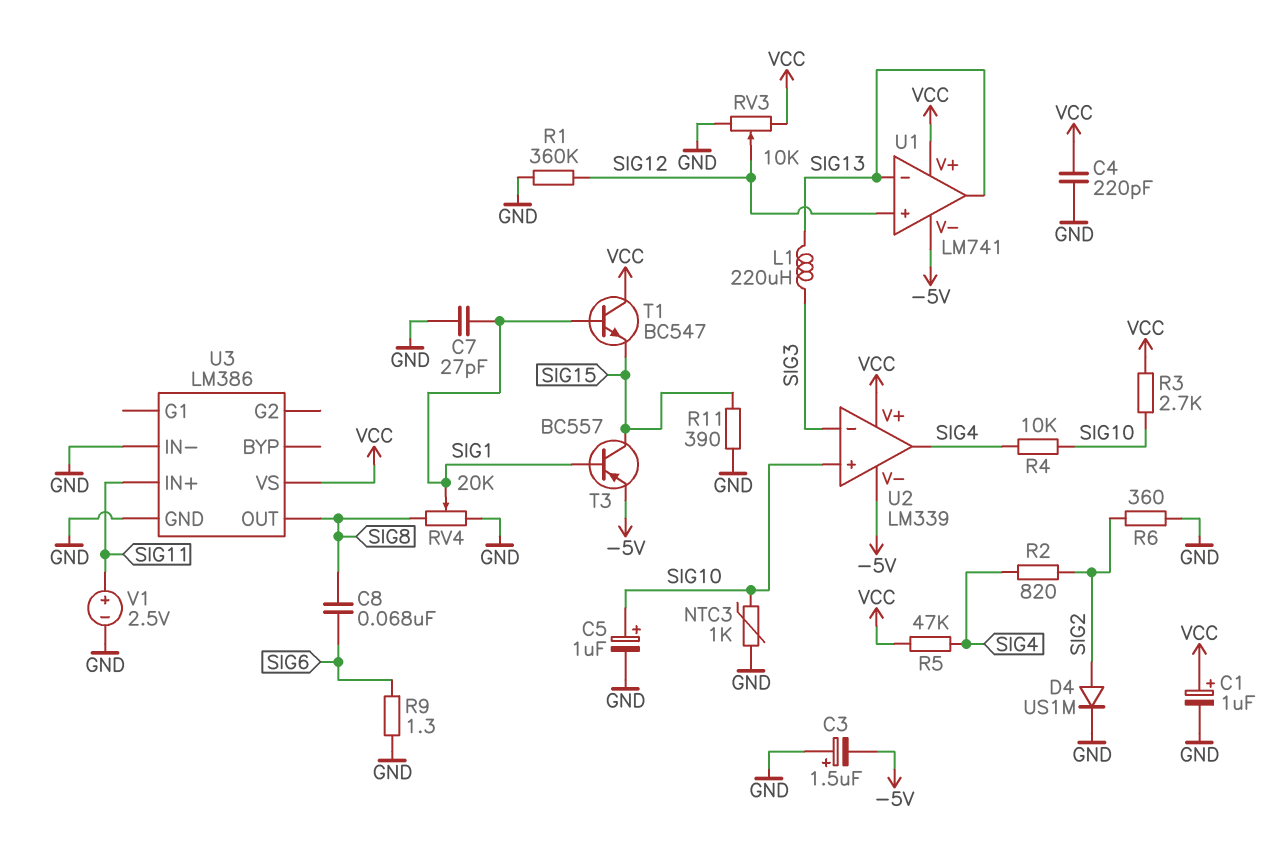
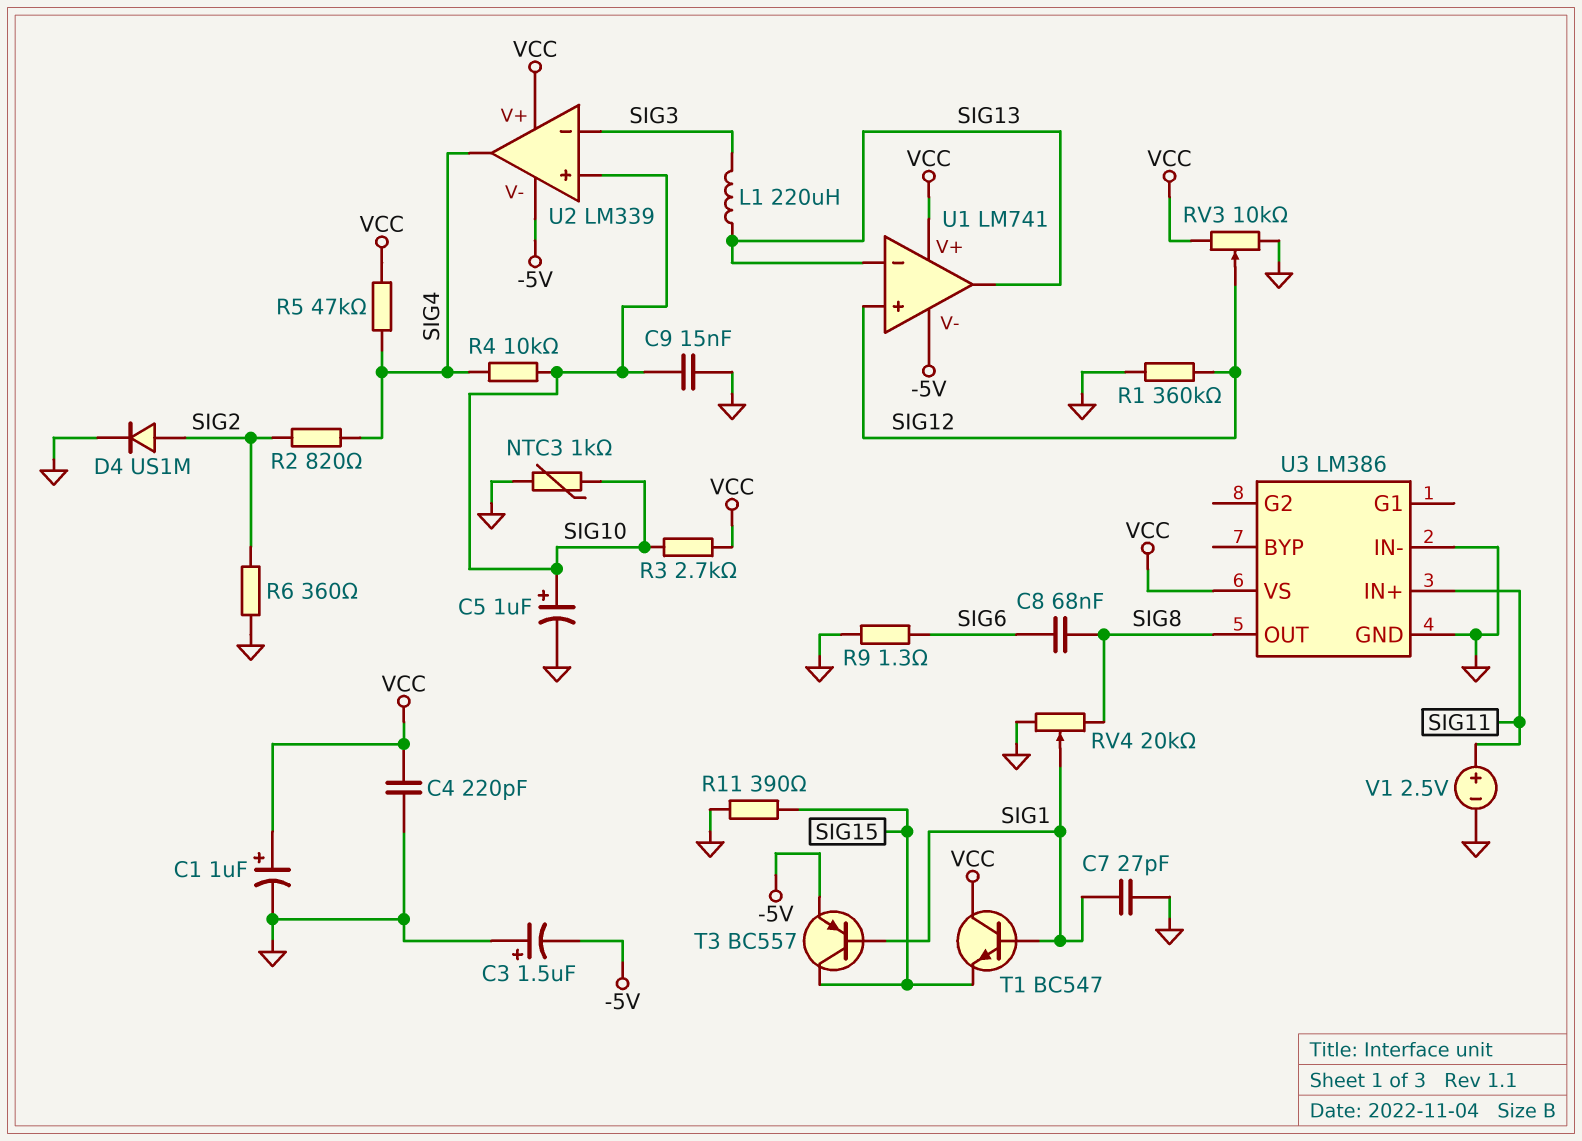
C9: none -> 15nF (GND, SIG10)

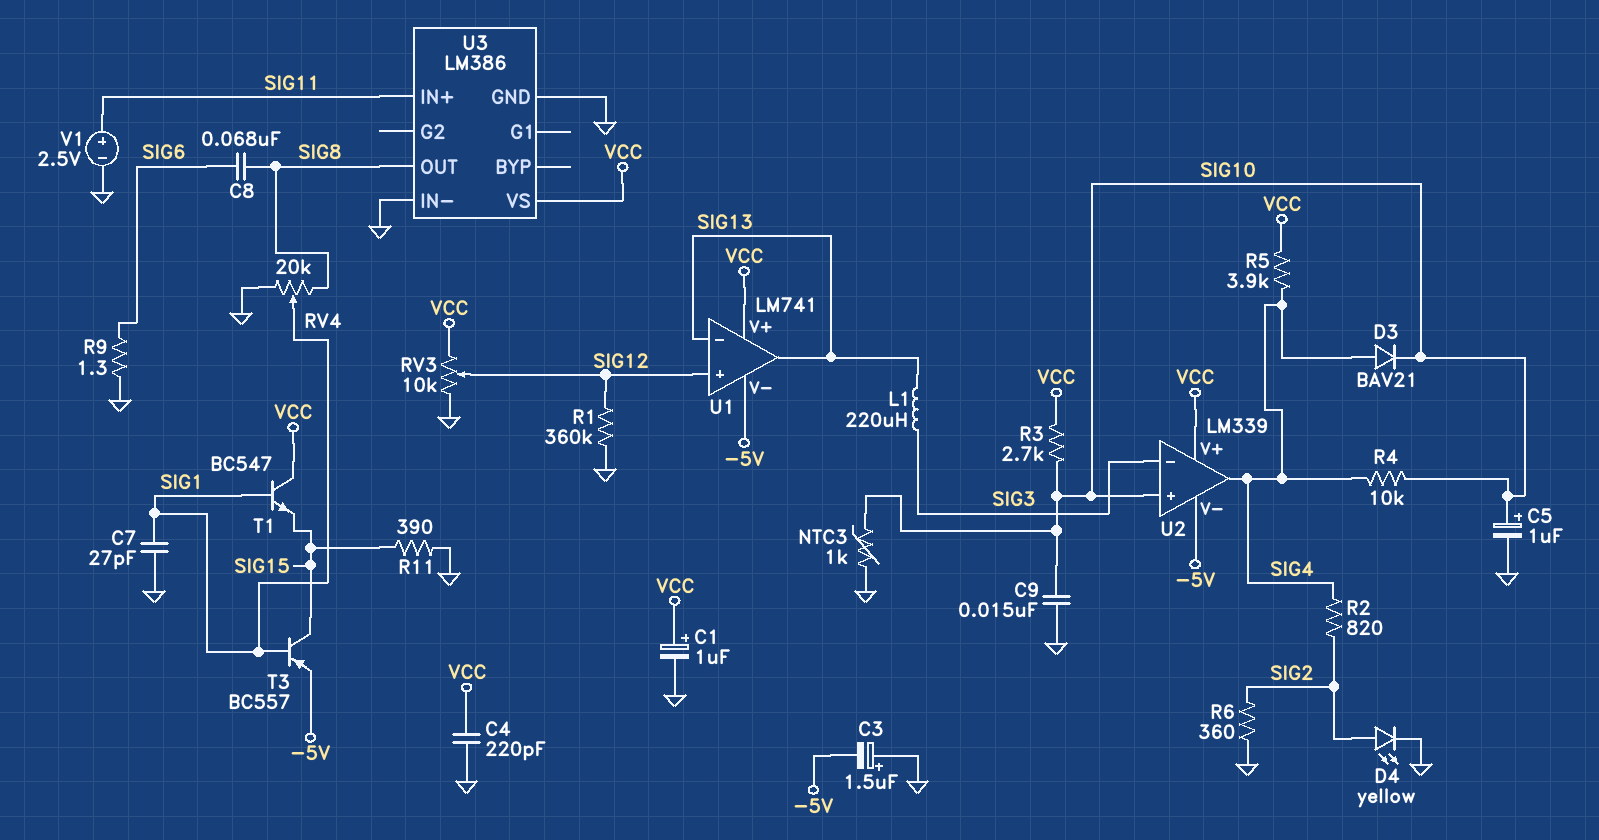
D3: none -> diode BAV21 (A SIG4, K SIG10)
D4: diode US1M (A SIG2, K GND) -> LED yellow (A SIG2, K GND)
R5: 47k (SIG4, VCC) -> 3.9k (SIG4, VCC)

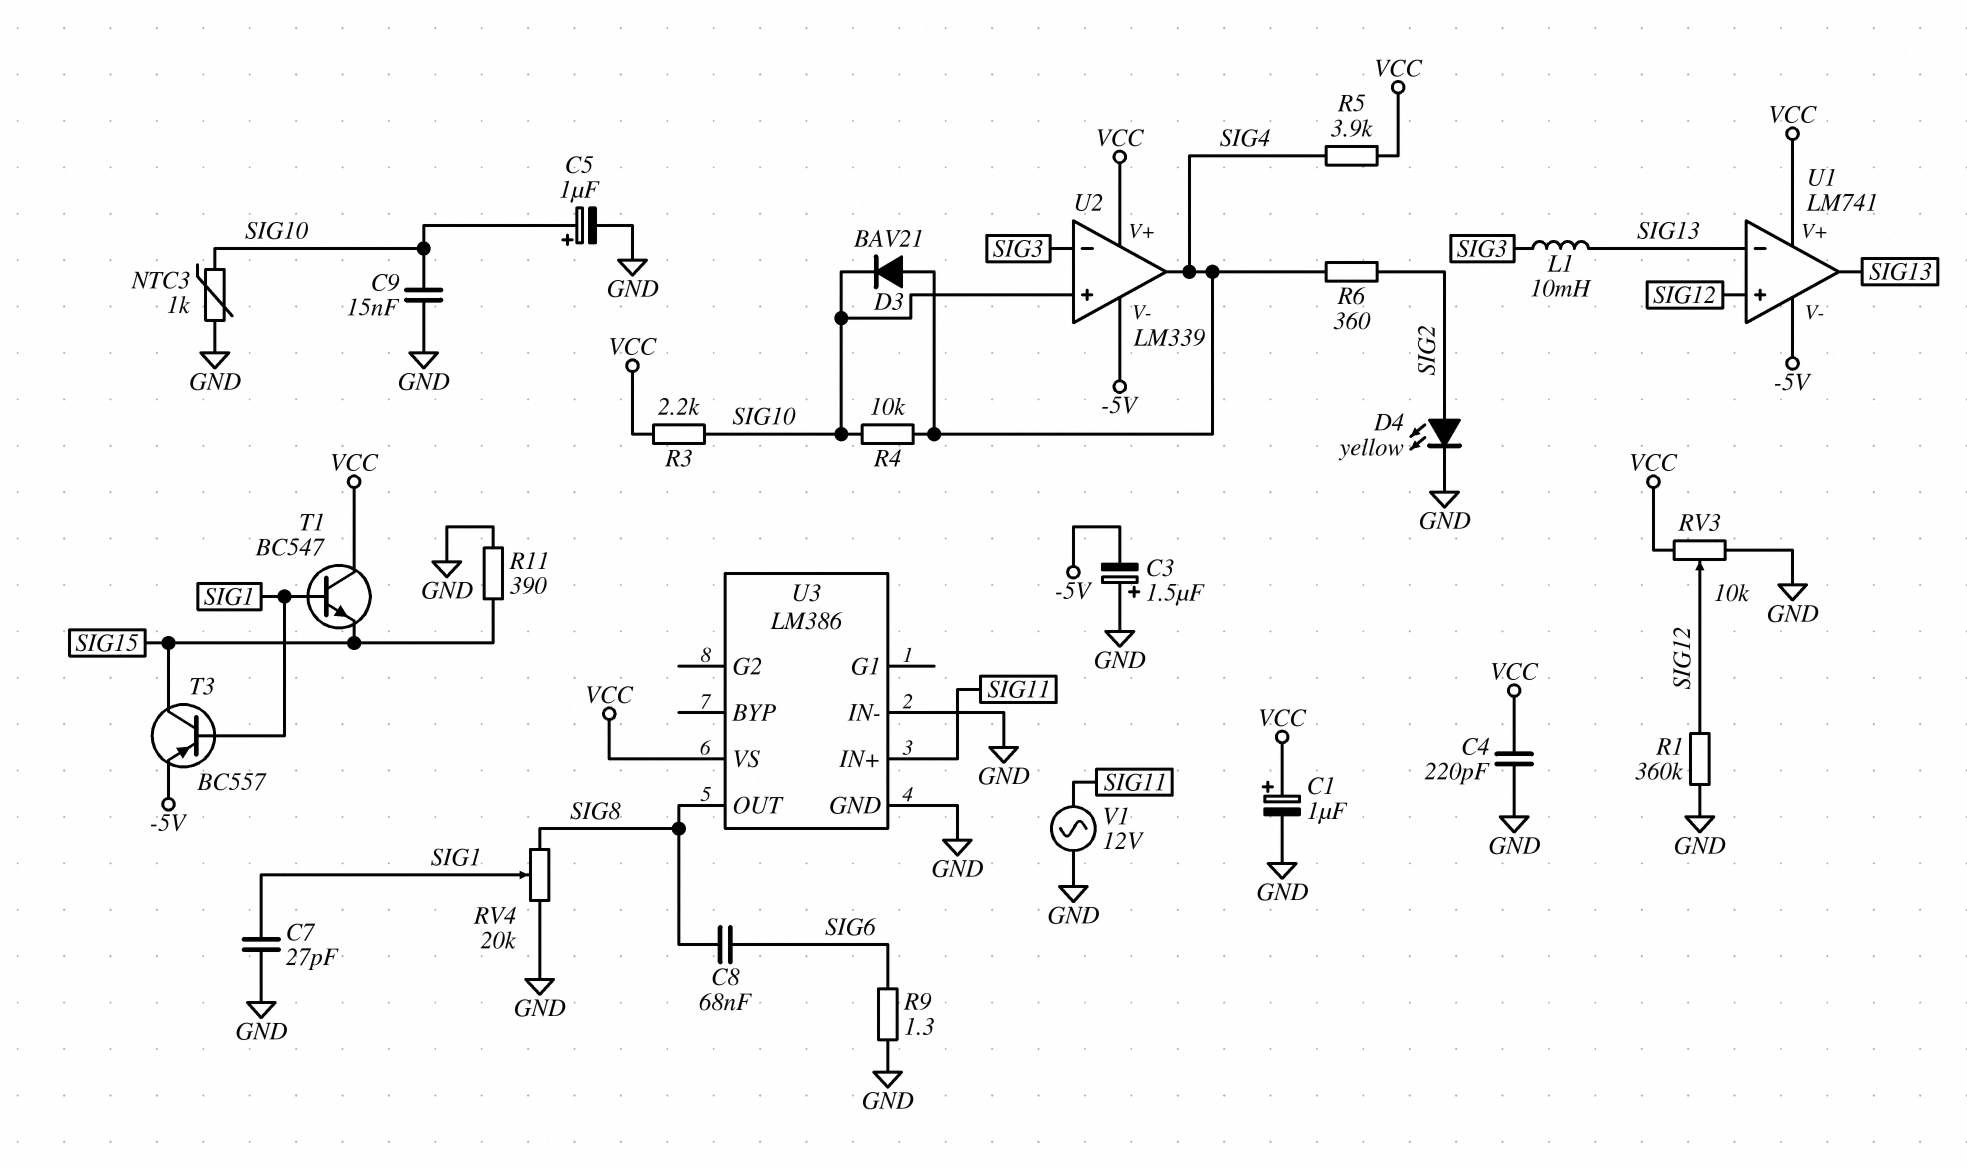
L1: 220uH (SIG3, SIG13) -> 10mH (SIG3, SIG13)
R2: 820 (SIG2, SIG4) -> none
R3: 2.7k (SIG10, VCC) -> 2.2k (SIG10, VCC)
R6: 360 (GND, SIG2) -> 360 (SIG2, SIG4)
V1: 2.5V (plus SIG11, minus GND) -> AC 12V (GND, SIG11)

